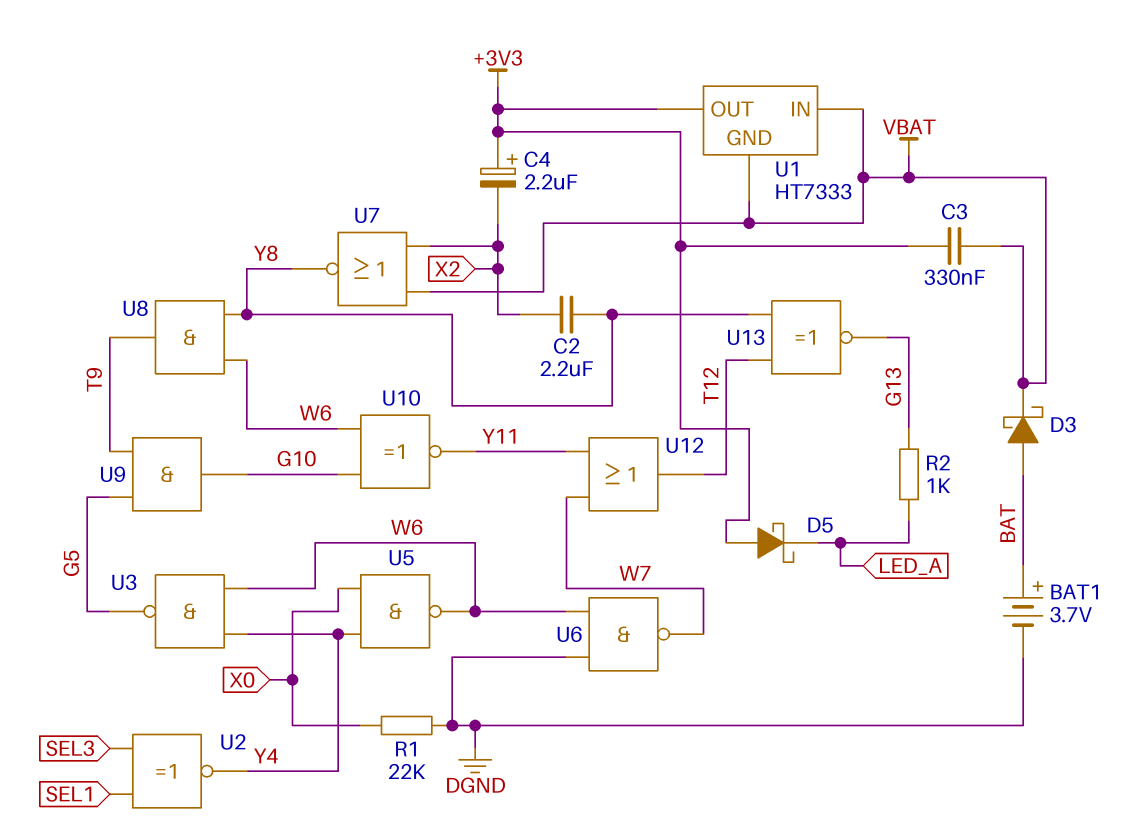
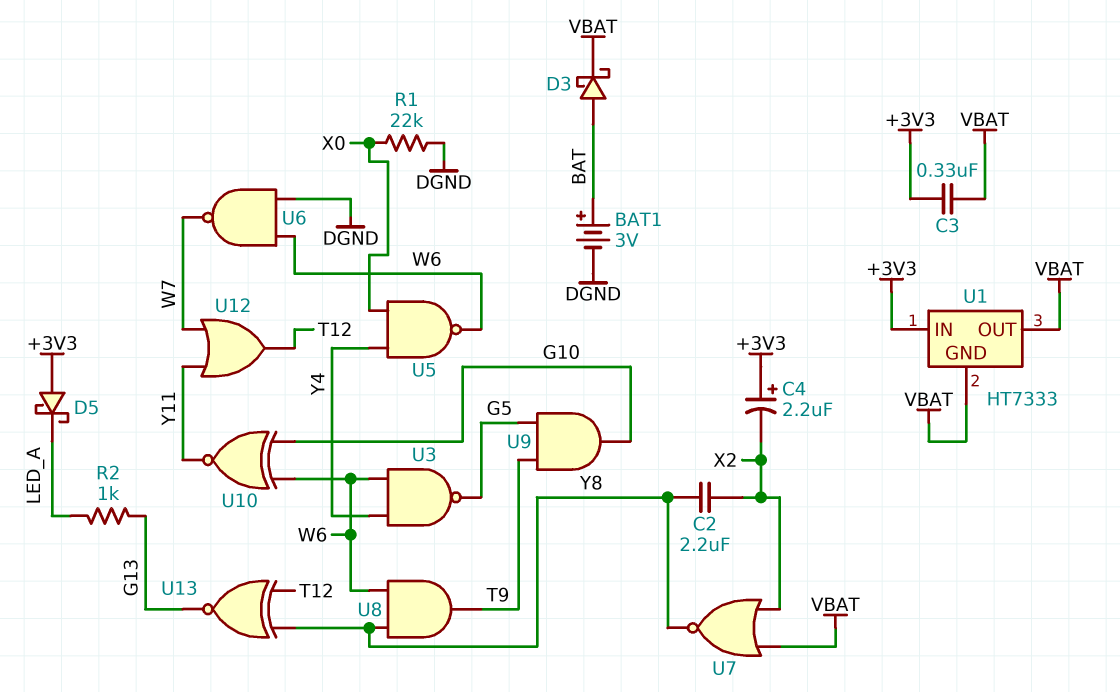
BAT1: 3.7V (plus BAT, minus DGND) -> 3V (plus BAT, minus DGND)
U1 pin IN: VBAT -> +3V3
U1 pin OUT: +3V3 -> VBAT
U2: XNOR (in SEL1, in SEL3, out Y4) -> none

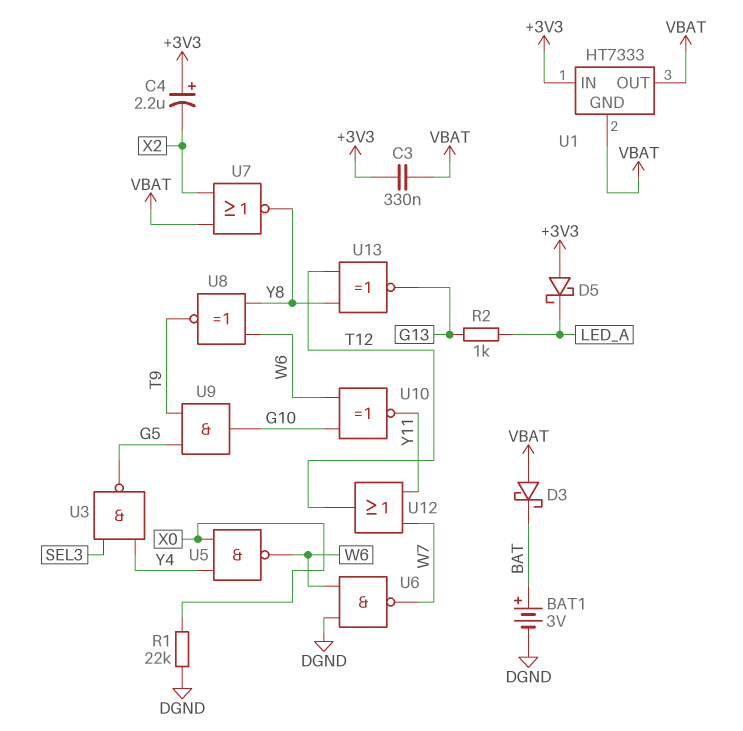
C2: 2.2uF (X2, Y8) -> none
D3: schottky (A BAT, K VBAT) -> schottky (A VBAT, K BAT)
U3: NAND (in W6, in Y4, out G5) -> NAND (in SEL3, in Y4, out G5)
U8: AND (in W6, in Y8, out T9) -> XNOR (in W6, in Y8, out T9)

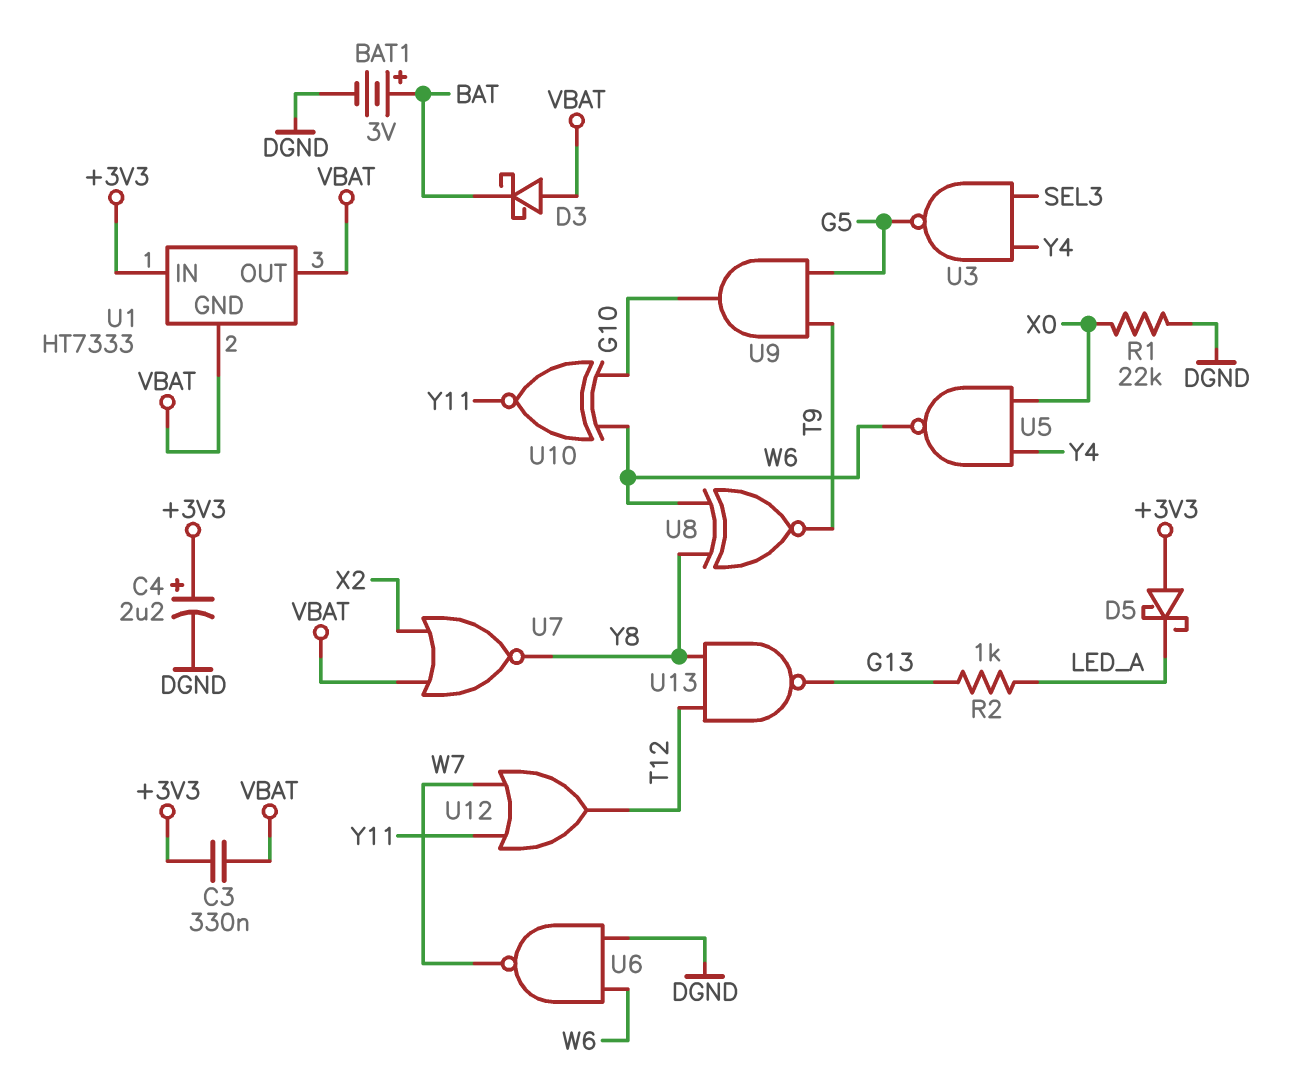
C4: 2.2uF (plus +3V3, minus X2) -> 2.2uF (plus +3V3, minus DGND)
U13: XNOR (in T12, in Y8, out G13) -> NAND (in T12, in Y8, out G13)

